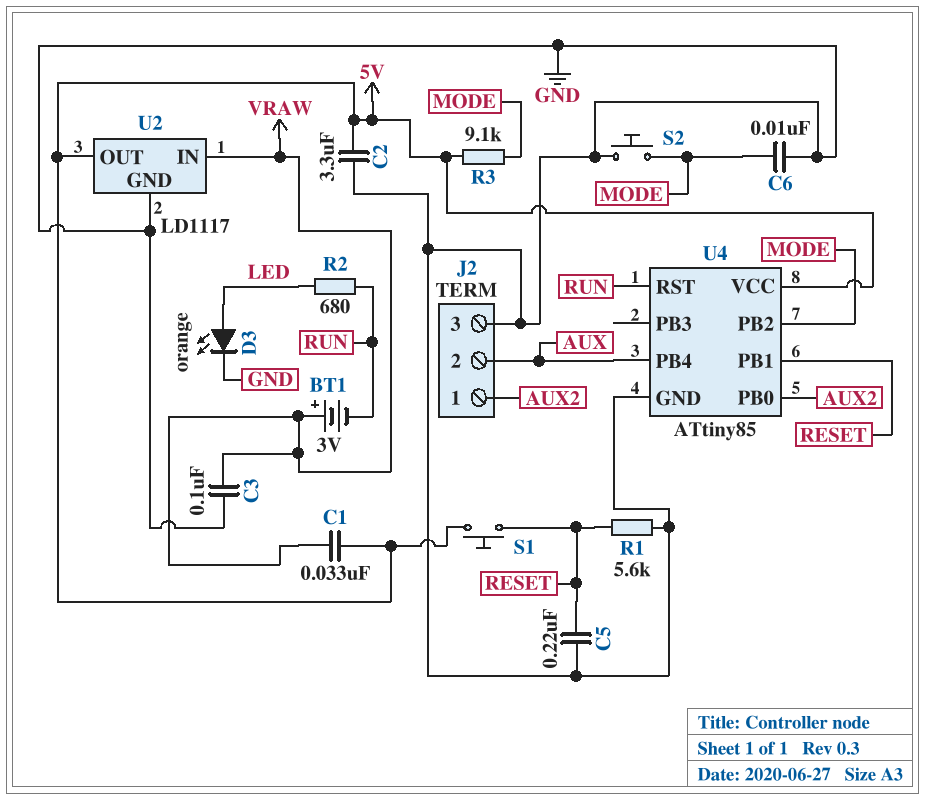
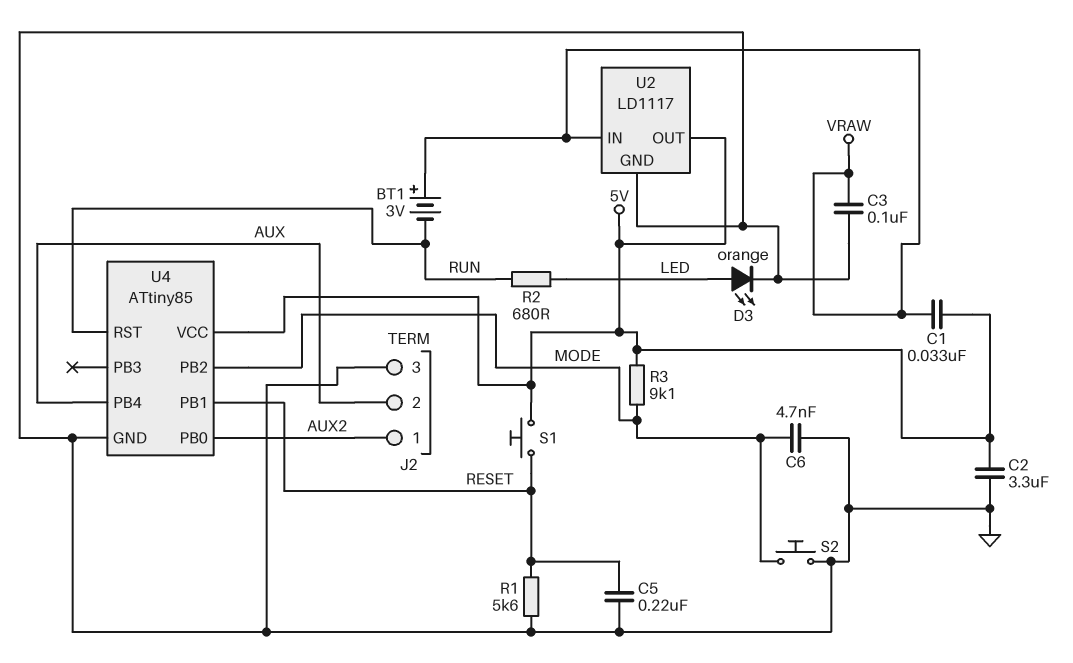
C6: 10nF (GND, MODE) -> 4.7nF (GND, MODE)

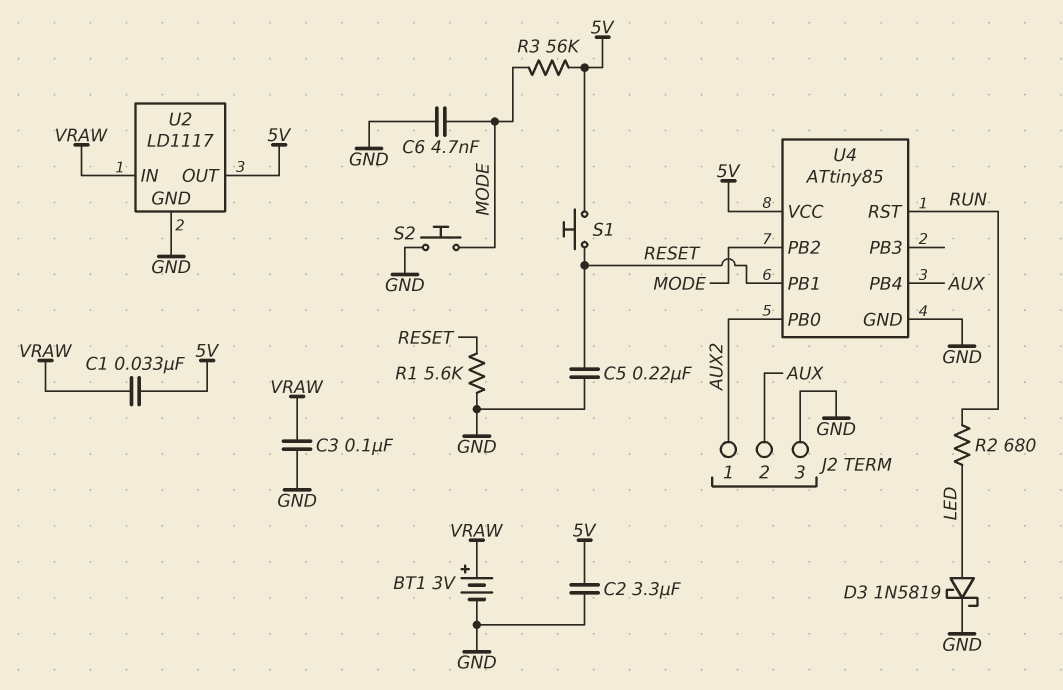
BT1: 3V (plus VRAW, minus RUN) -> 3V (plus VRAW, minus GND)
D3: LED orange (A LED, K GND) -> schottky 1N5819 (A LED, K GND)
R3: 9.1k (5V, MODE) -> 56k (5V, MODE)

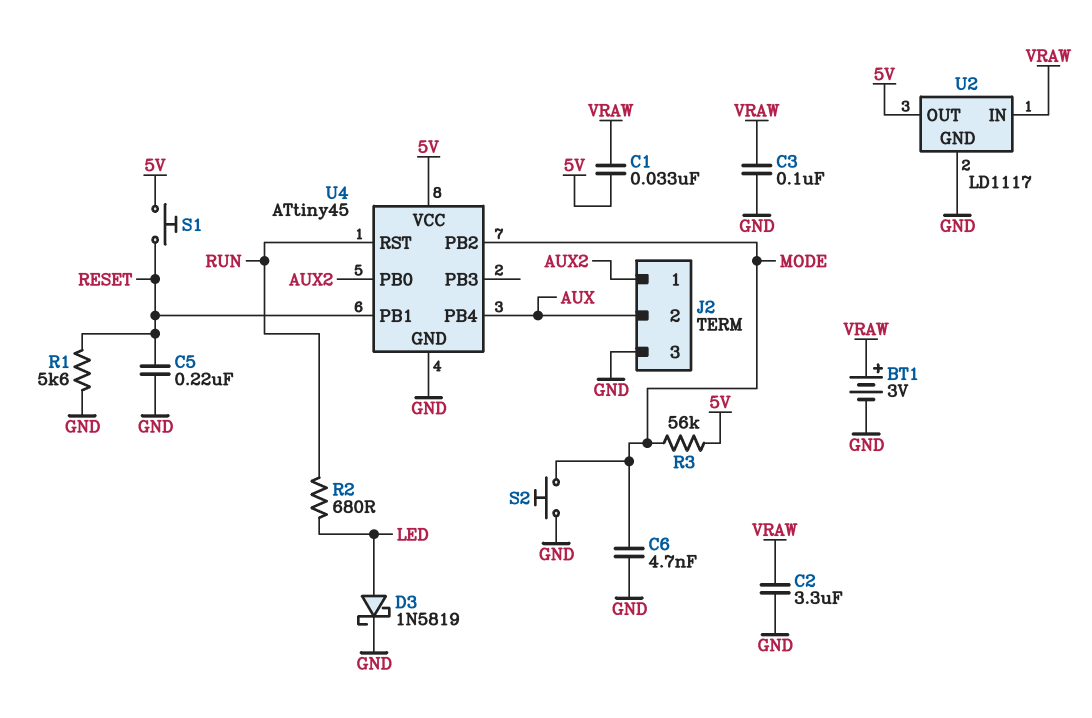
C2: 3.3uF (5V, GND) -> 3.3uF (GND, VRAW)
U4: ATtiny85 -> ATtiny45

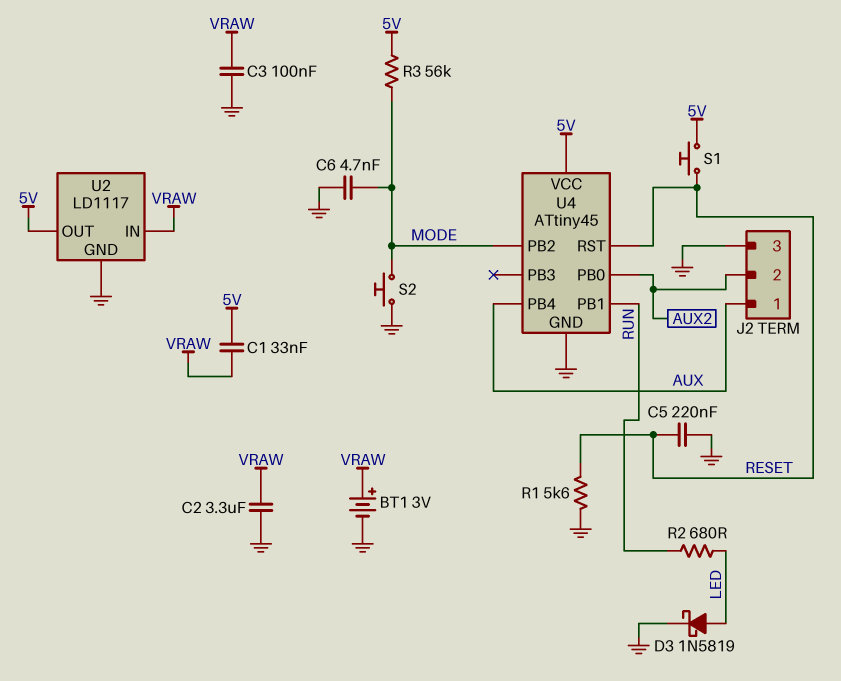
J2 pin 1: AUX2 -> AUX
J2 pin 2: AUX -> AUX2
U4 pin PB1: RESET -> RUN
U4 pin RST: RUN -> RESET

